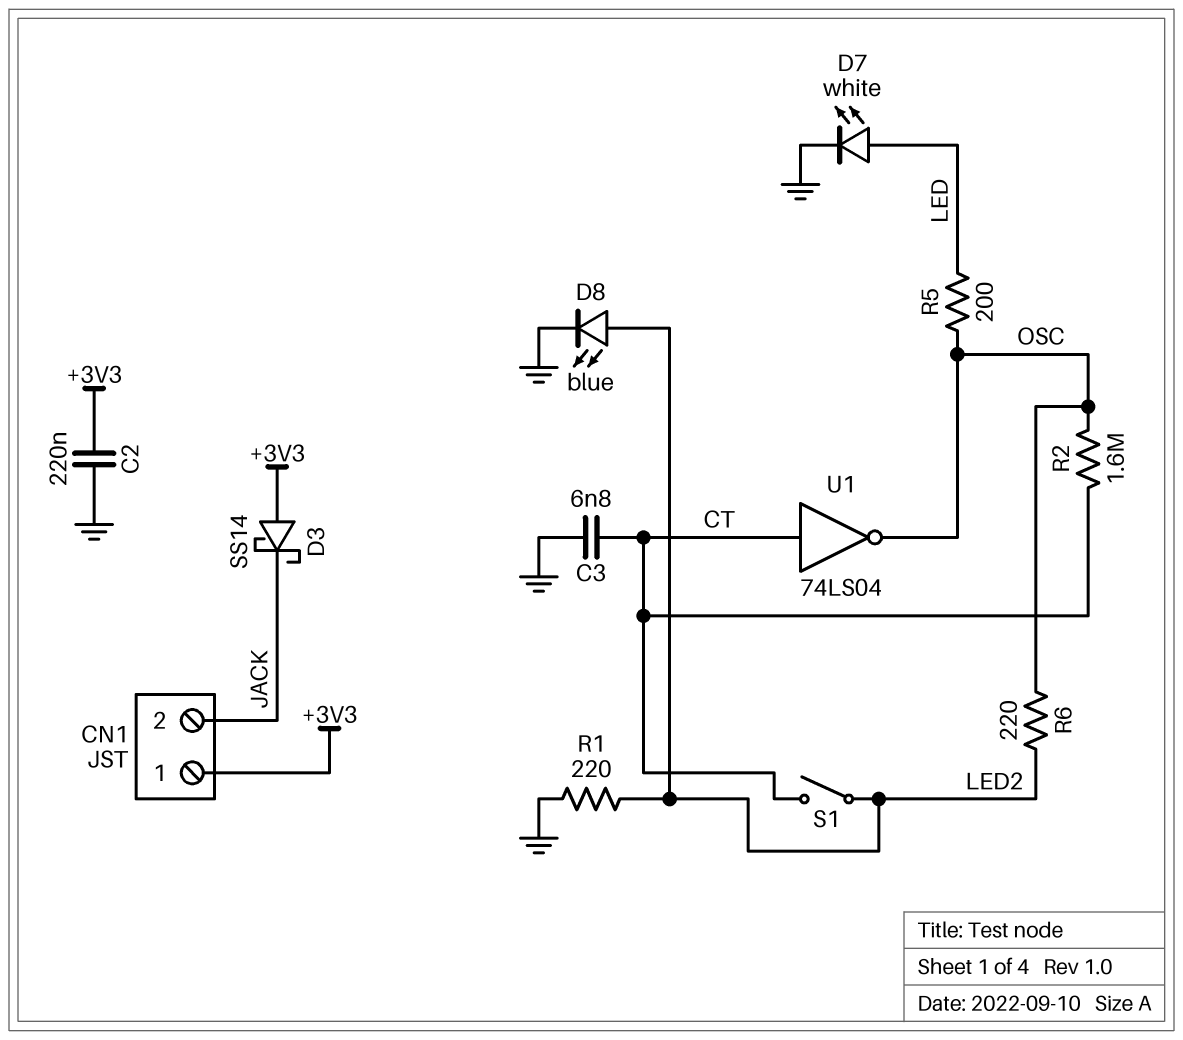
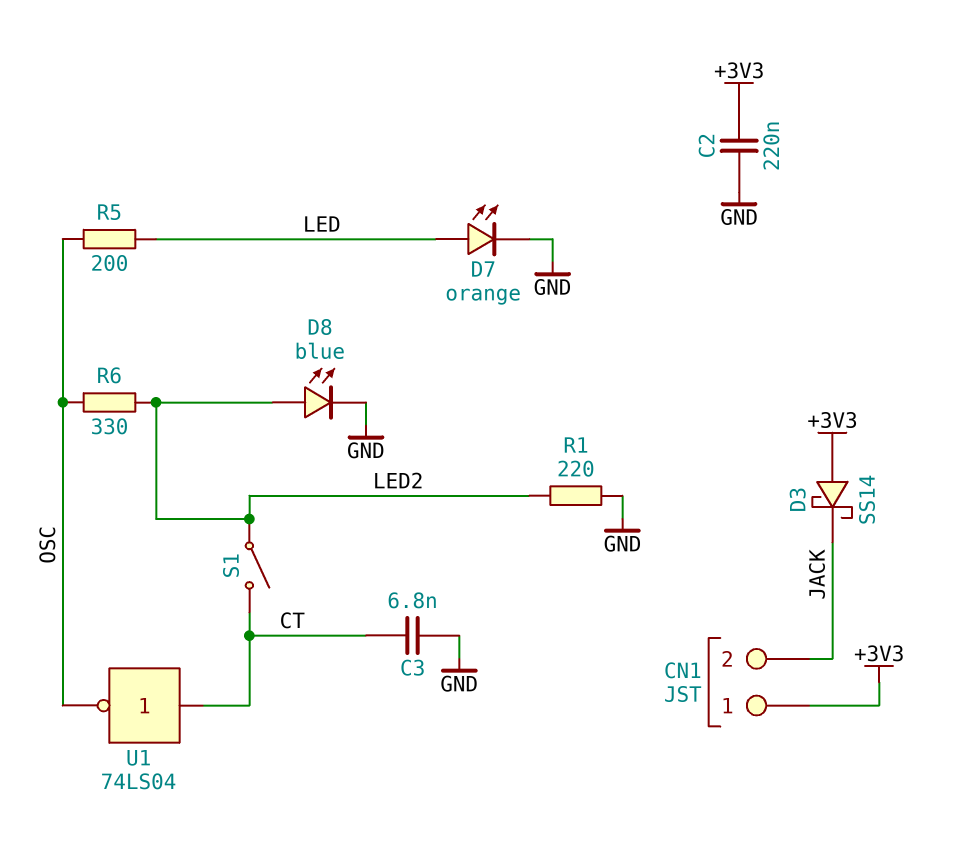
D7: LED white (A LED, K GND) -> LED orange (A LED, K GND)
R2: 1.6M (CT, OSC) -> none
R6: 220 (LED2, OSC) -> 330 (LED2, OSC)

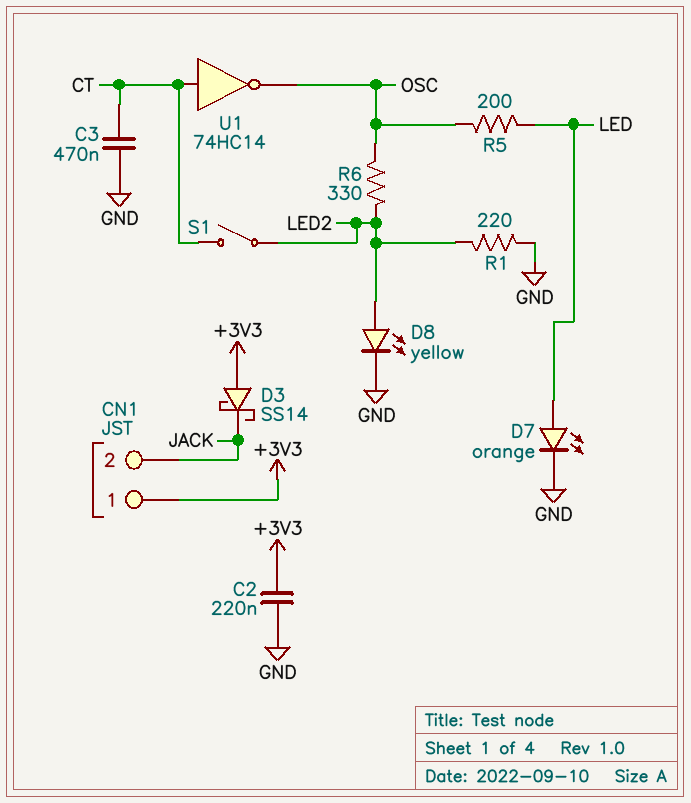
C3: 6.8nF (CT, GND) -> 470nF (CT, GND)
D8: LED blue (A LED2, K GND) -> LED yellow (A LED2, K GND)
U1: NOT 74LS04 (in CT, out OSC) -> NOT 74HC14 (in CT, out OSC)

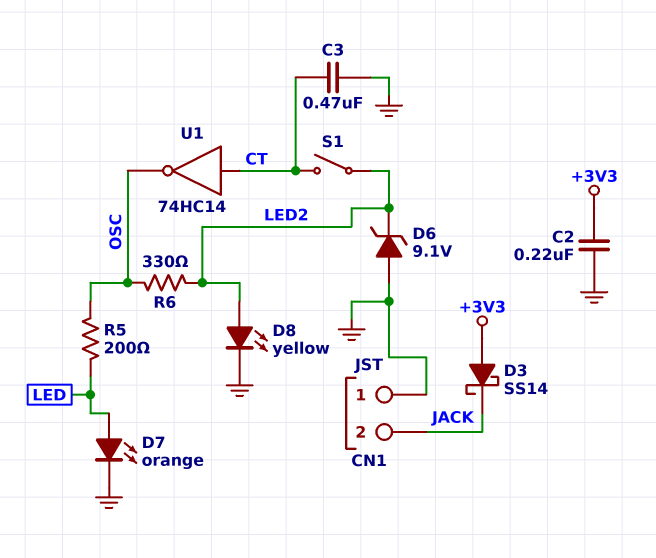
CN1 pin 1: +3V3 -> GND
D6: none -> zener 9.1V (A GND, K LED2)
R1: 220 (GND, LED2) -> none

